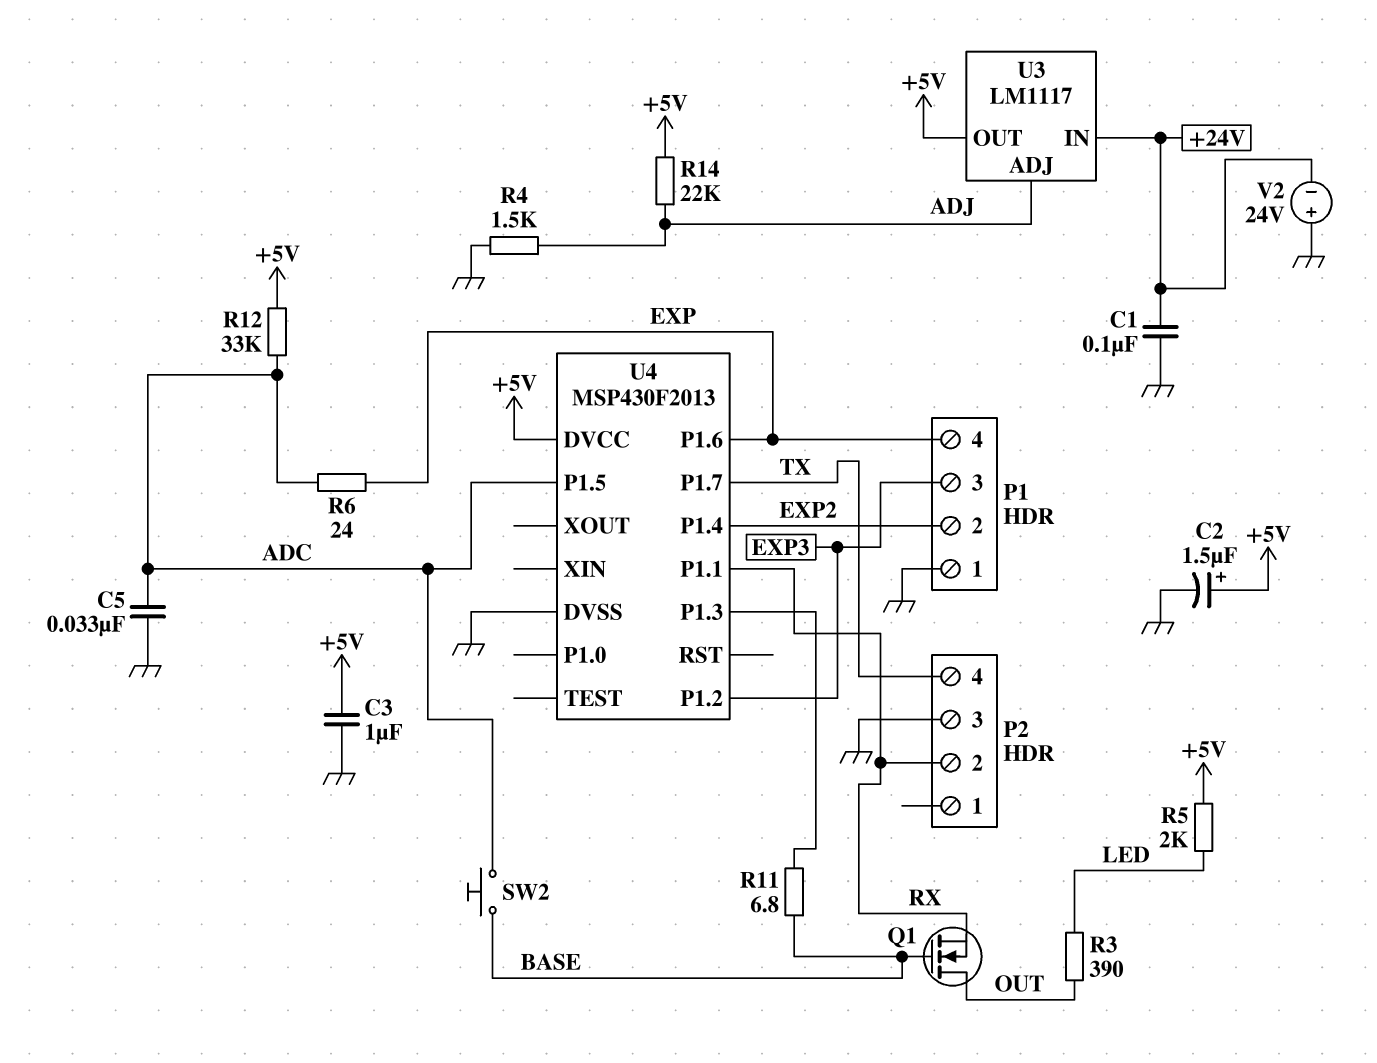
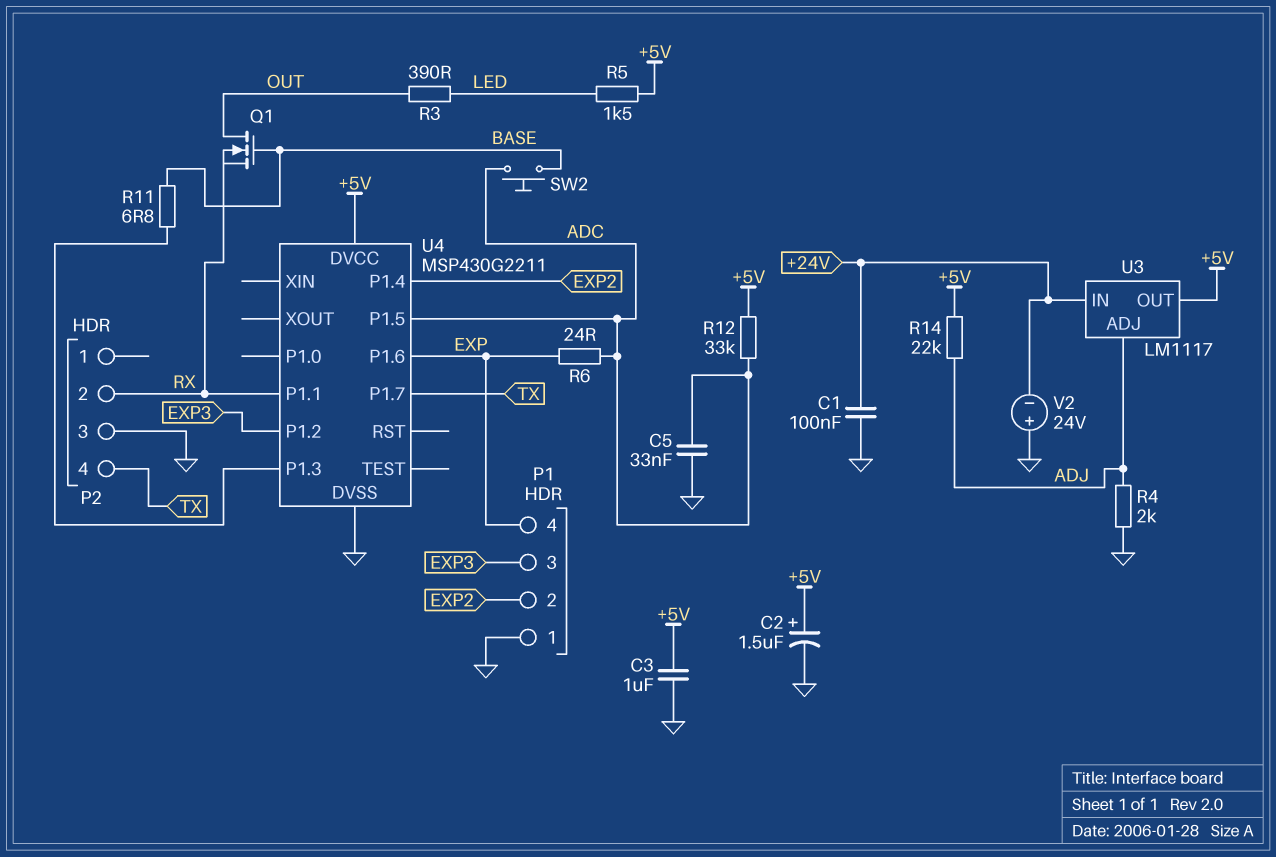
R4: 1.5k (ADJ, GND) -> 2k (ADJ, GND)
R5: 2k (+5V, LED) -> 1.5k (+5V, LED)
U4: MSP430F2013 -> MSP430G2211

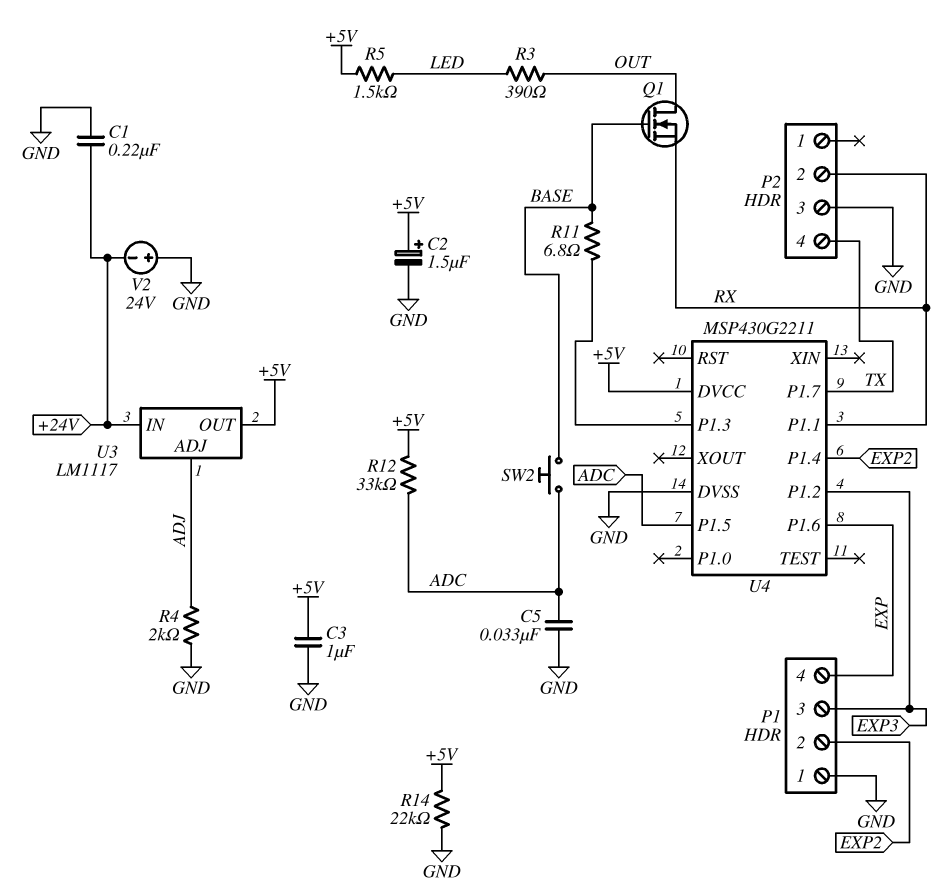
C1: 100nF (+24V, GND) -> 220nF (+24V, GND)
R6: 24 (ADC, EXP) -> none
R14: 22k (+5V, ADJ) -> 22k (+5V, GND)

